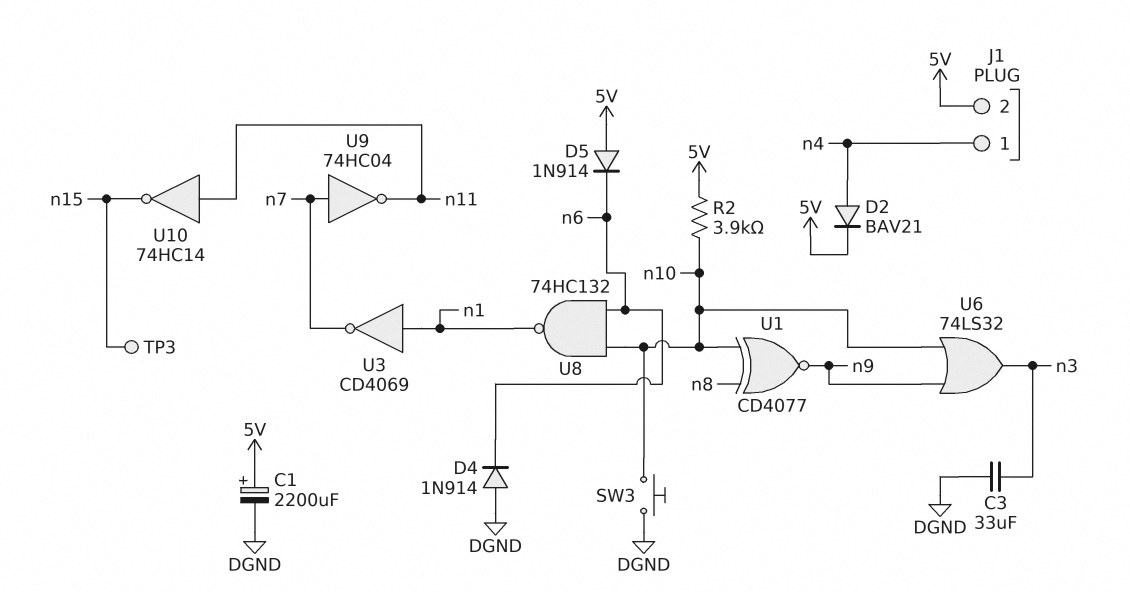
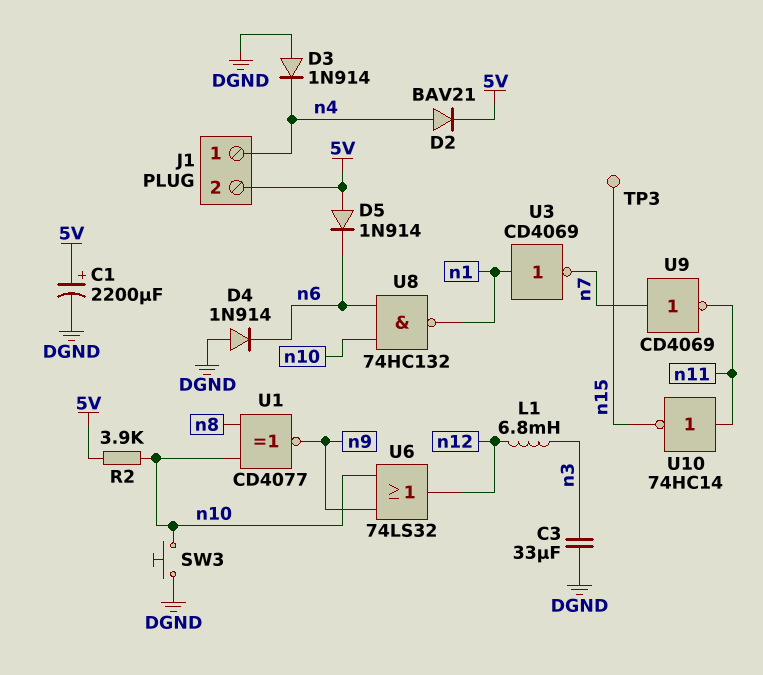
D3: none -> diode 1N914 (A DGND, K n4)
L1: none -> 6.8mH (n3, n12)
U6: OR 74LS32 (in n9, in n10, out n3) -> OR 74LS32 (in n9, in n10, out n12)
U9: NOT 74HC04 (in n7, out n11) -> NOT CD4069 (in n7, out n11)

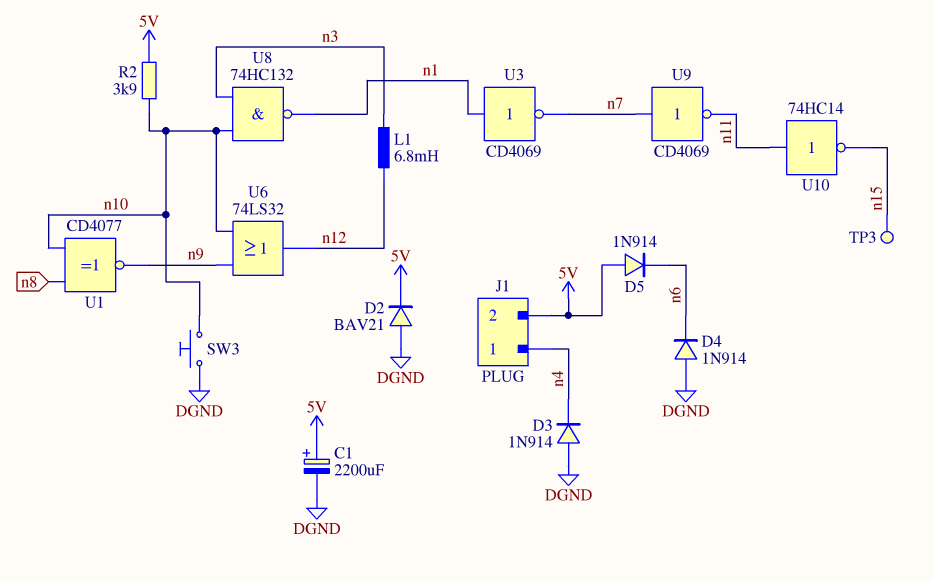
C3: 33uF (DGND, n3) -> none
D2: diode BAV21 (A n4, K 5V) -> diode BAV21 (A DGND, K 5V)
U8: NAND 74HC132 (in n6, in n10, out n1) -> NAND 74HC132 (in n3, in n10, out n1)

